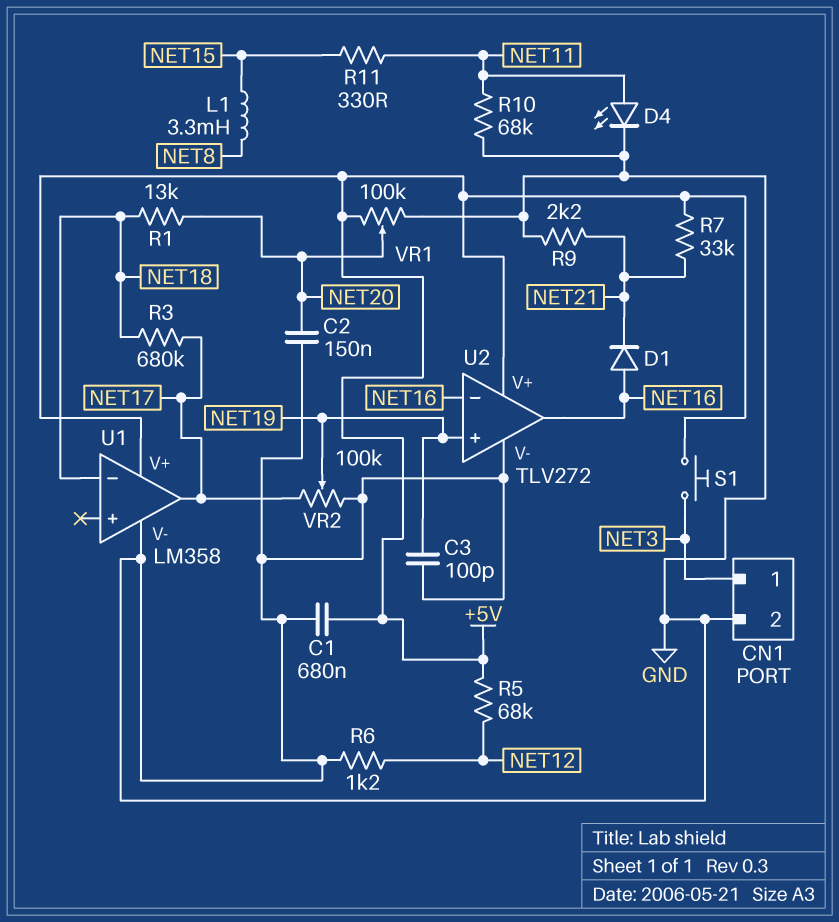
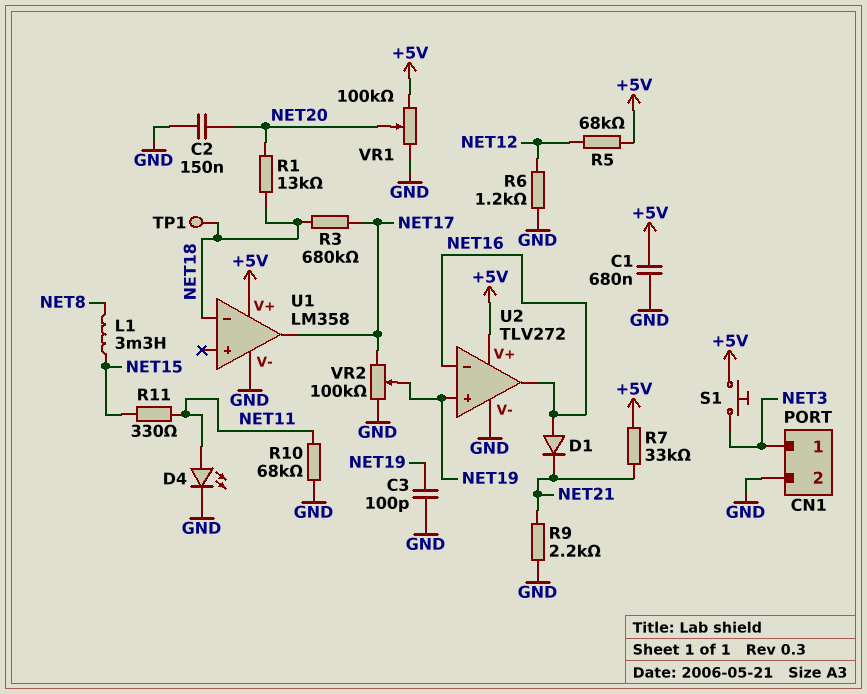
TP1: none -> test point (NET18)

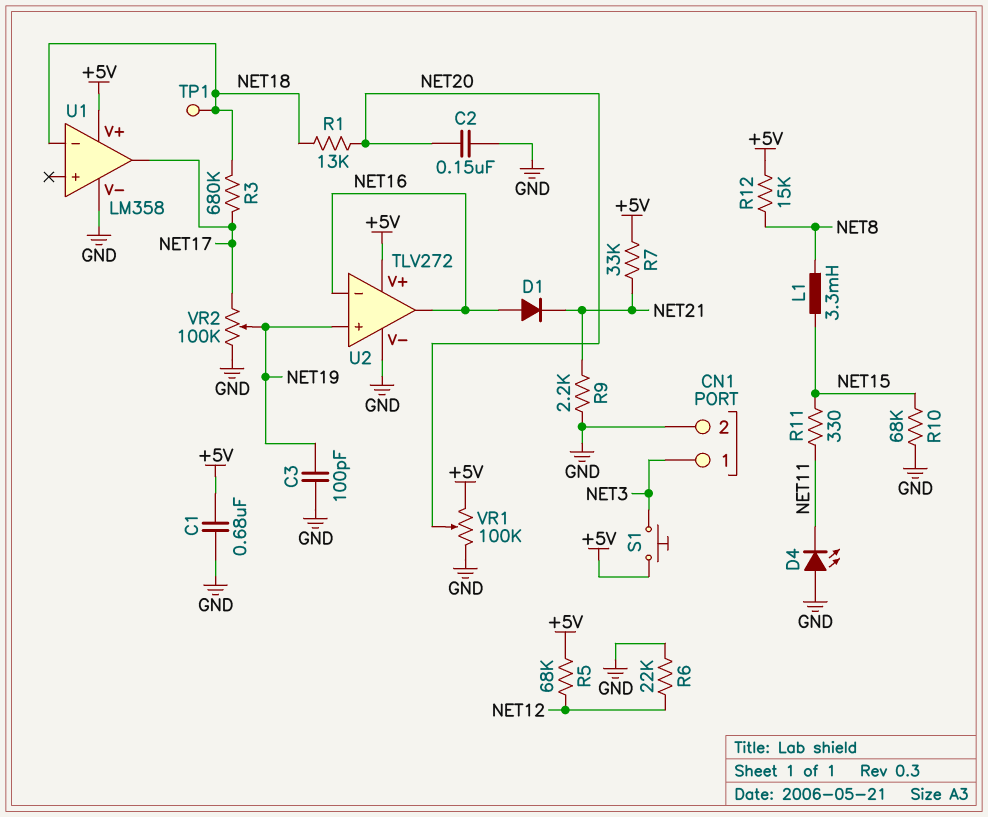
D4: LED (A NET11, K GND) -> LED (A GND, K NET11)
R6: 1.2k (GND, NET12) -> 22k (GND, NET12)
R10: 68k (GND, NET11) -> 68k (GND, NET15)
R12: none -> 15k (+5V, NET8)

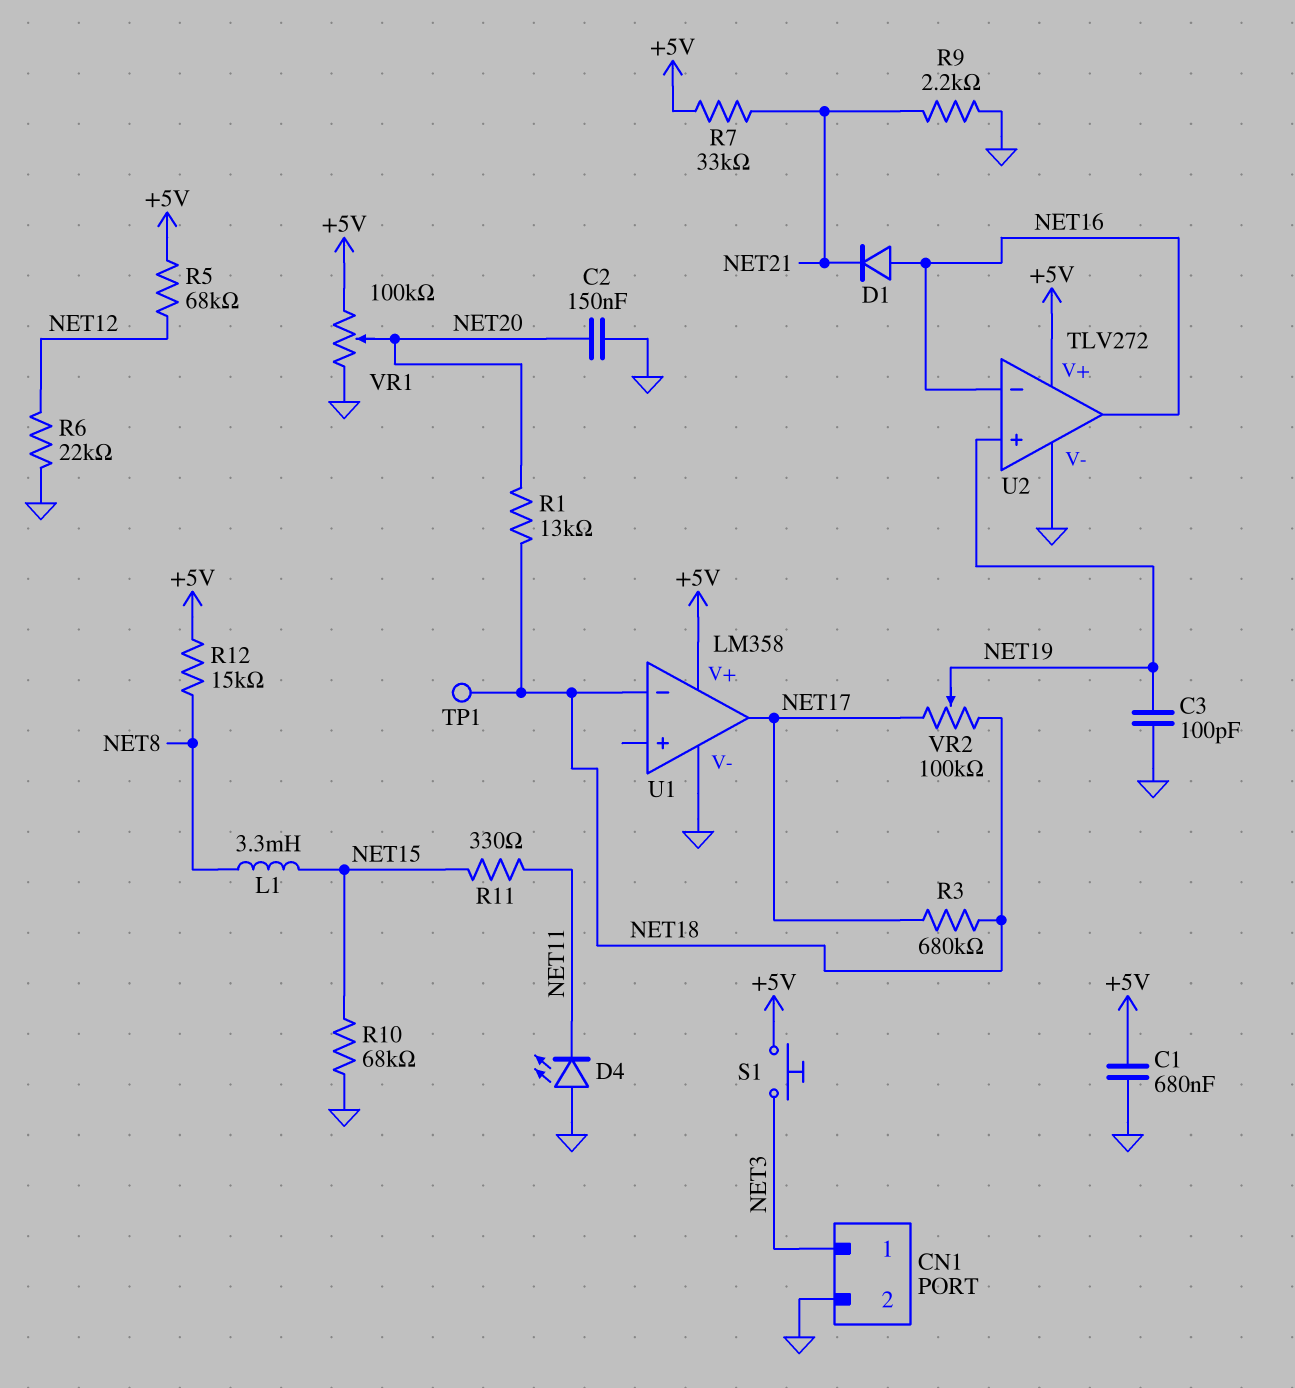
VR2: 100k (GND, NET17, wiper NET19) -> 100k (NET17, NET18, wiper NET19)

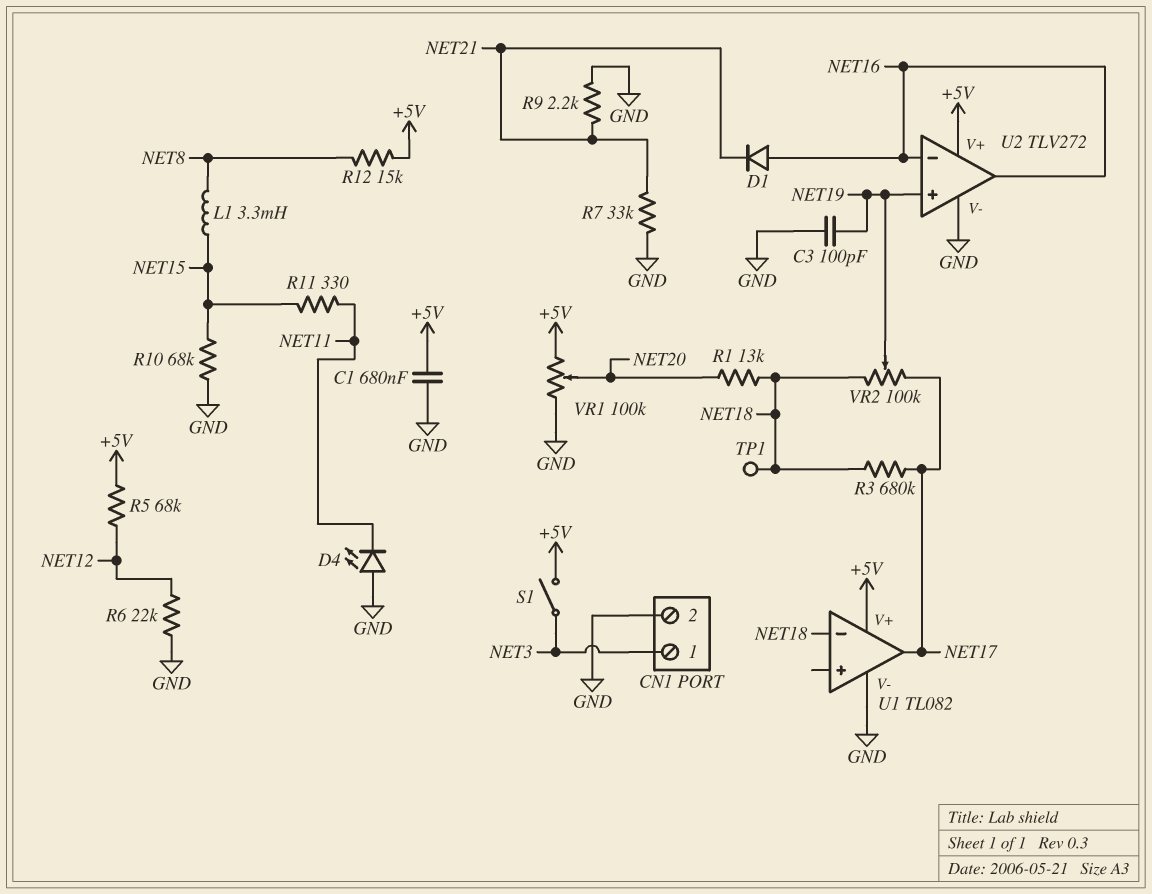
C2: 150nF (GND, NET20) -> none
R7: 33k (+5V, NET21) -> 33k (GND, NET21)
S1: button (+5V, NET3) -> switch (+5V, NET3)
U1: LM358 -> TL082

